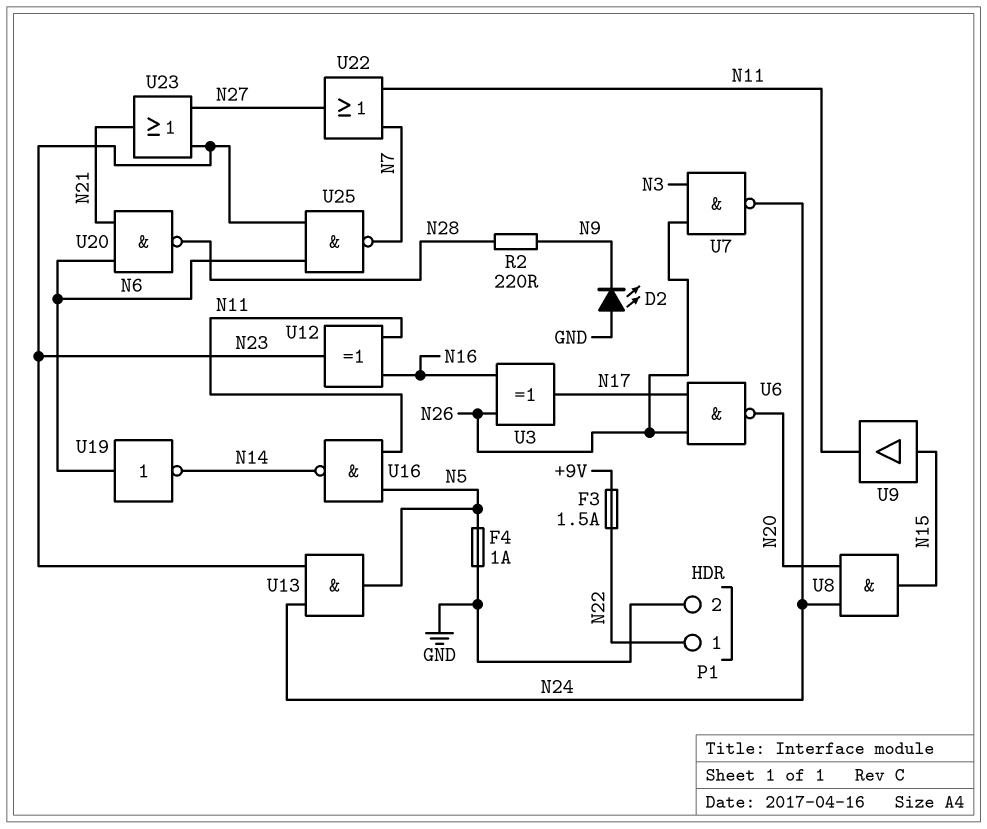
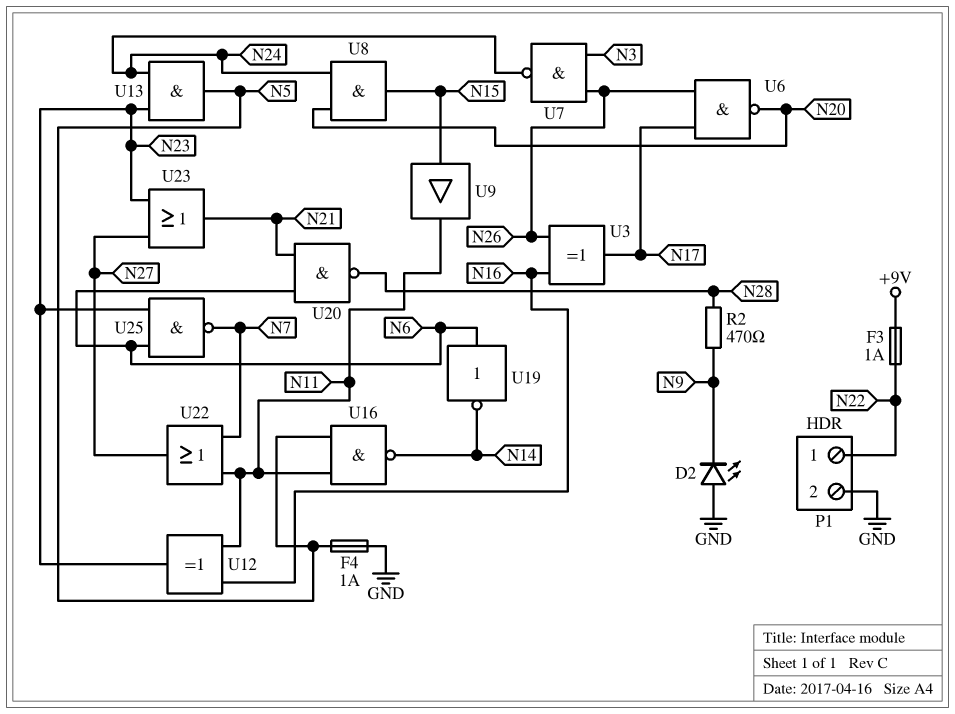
F3: 1.5A (+9V, N22) -> 1A (+9V, N22)
R2: 220 (N9, N28) -> 470 (N9, N28)

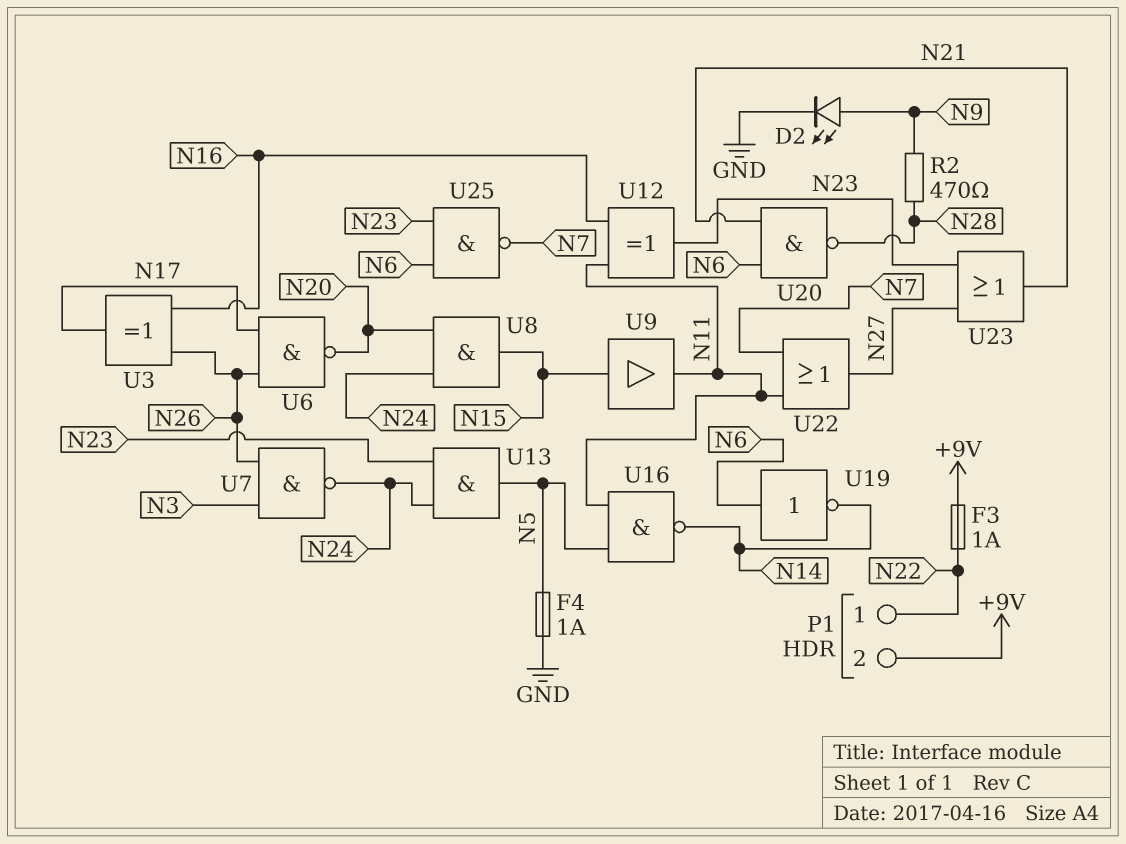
D2: LED (A GND, K N9) -> LED (A N9, K GND)
P1 pin 2: GND -> +9V

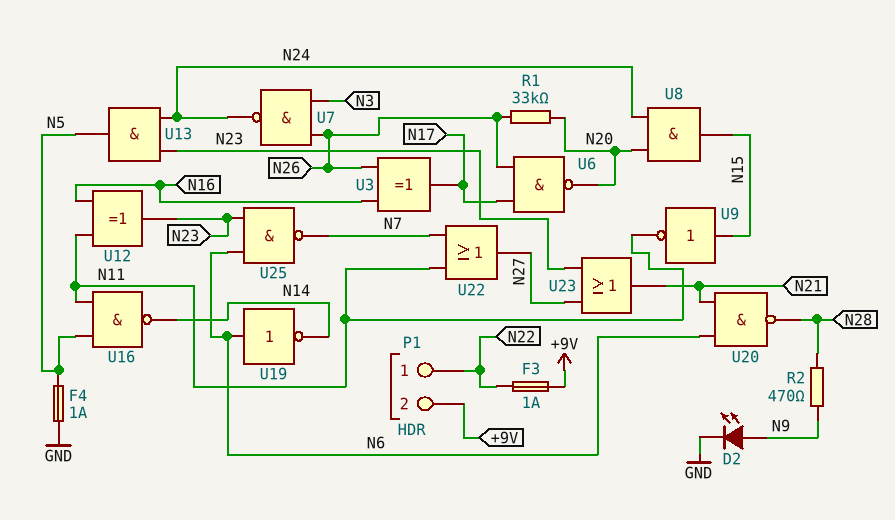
R1: none -> 33k (N20, N26)
U9: buffer (in N15, out N11) -> NOT (in N15, out N11)

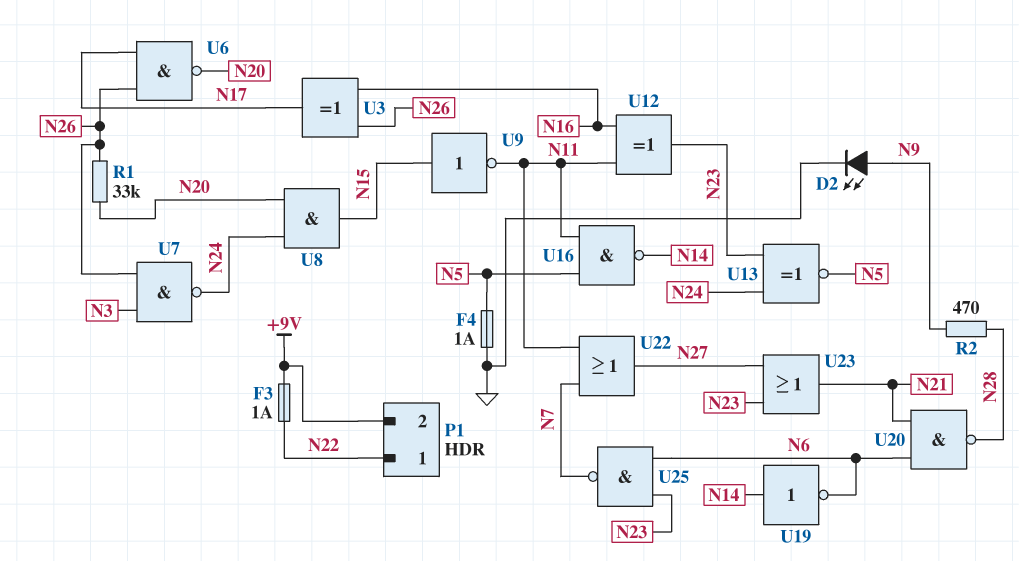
U13: AND (in N23, in N24, out N5) -> XNOR (in N23, in N24, out N5)
U19: NOT (in N6, out N14) -> NOT (in N14, out N6)

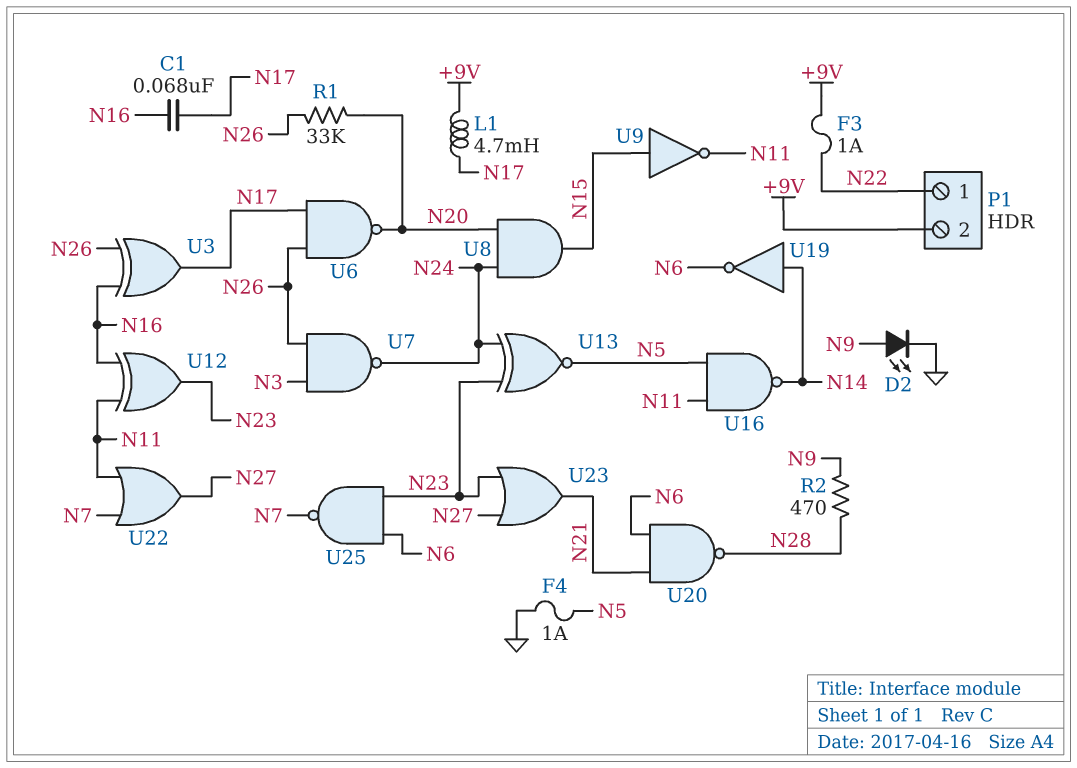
C1: none -> 68nF (N16, N17)
L1: none -> 4.7mH (+9V, N17)

